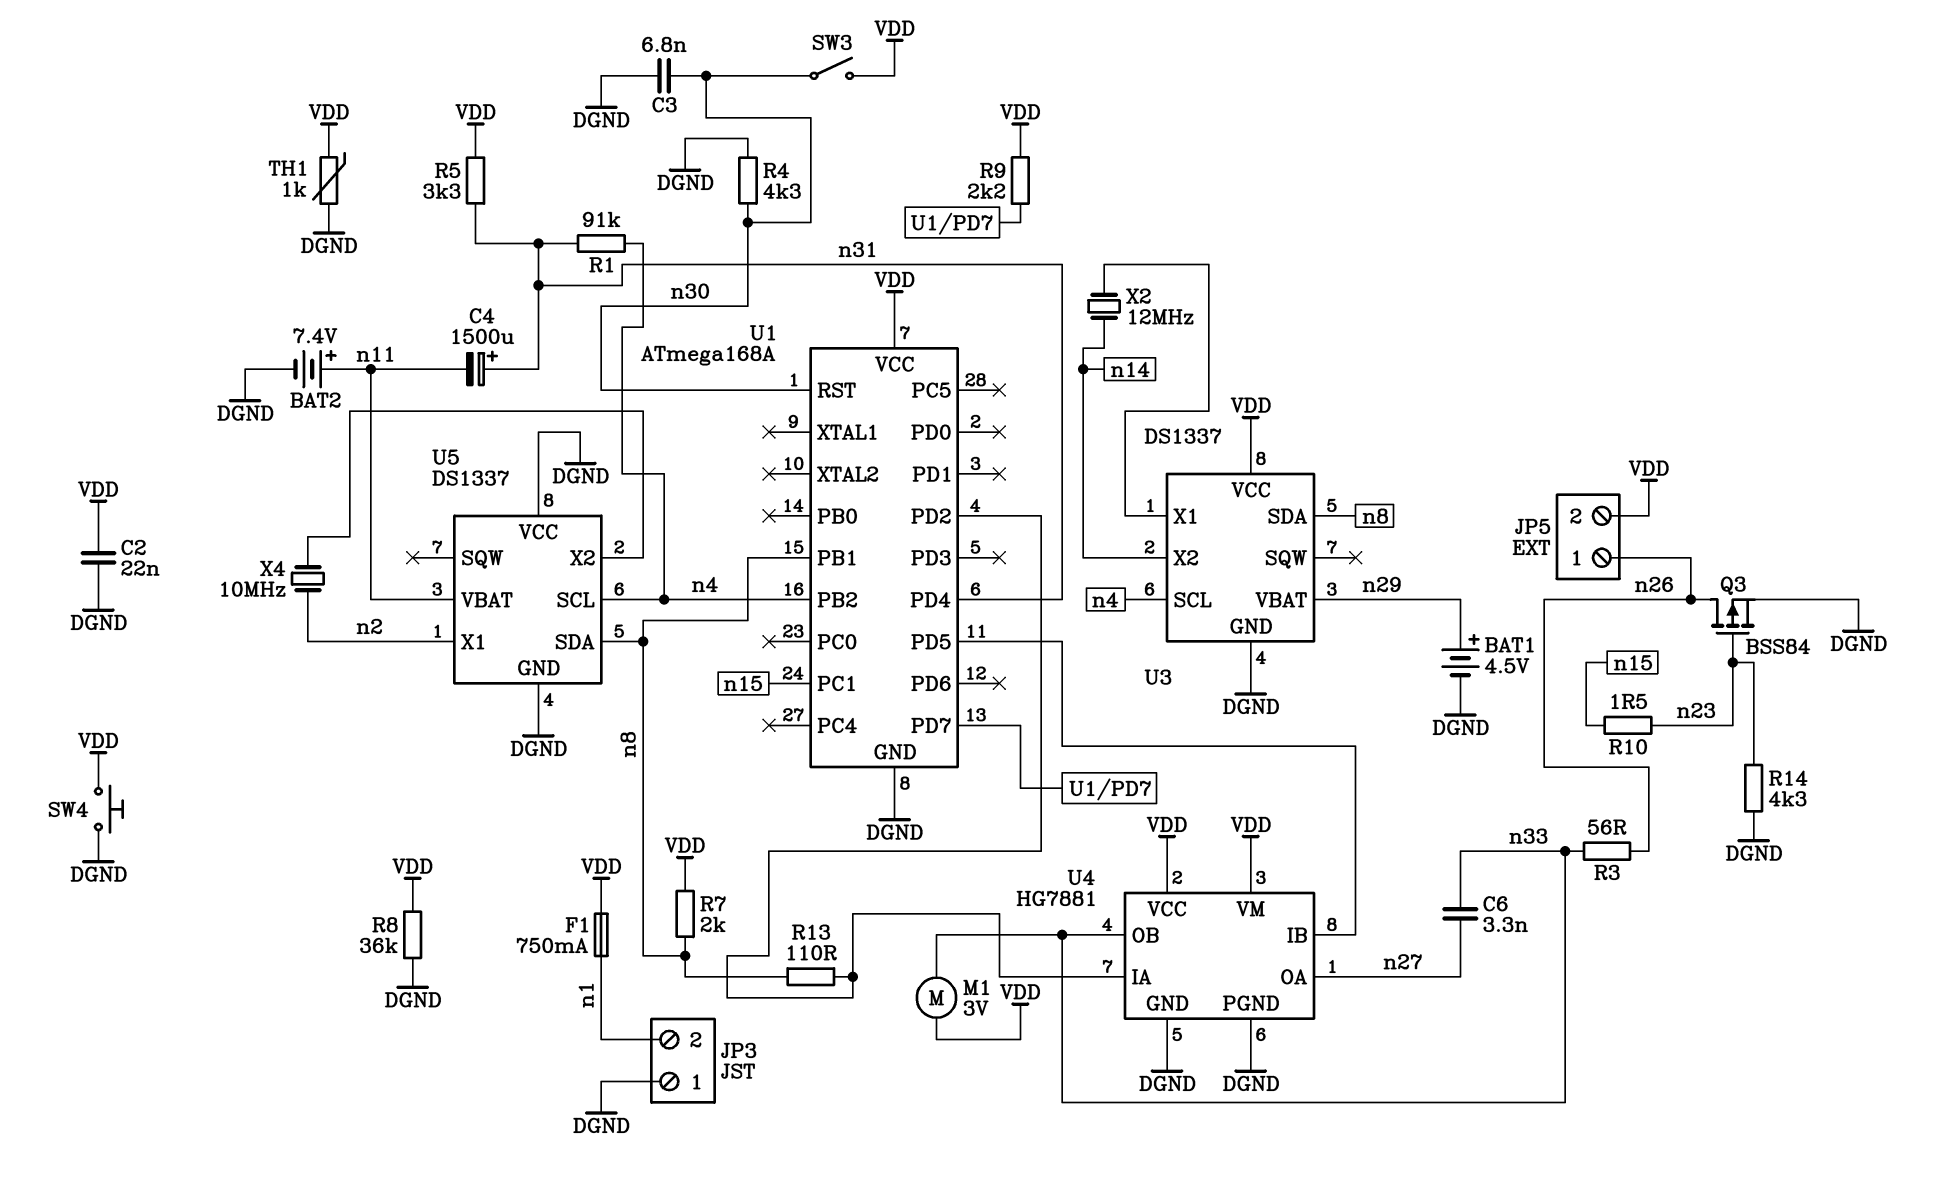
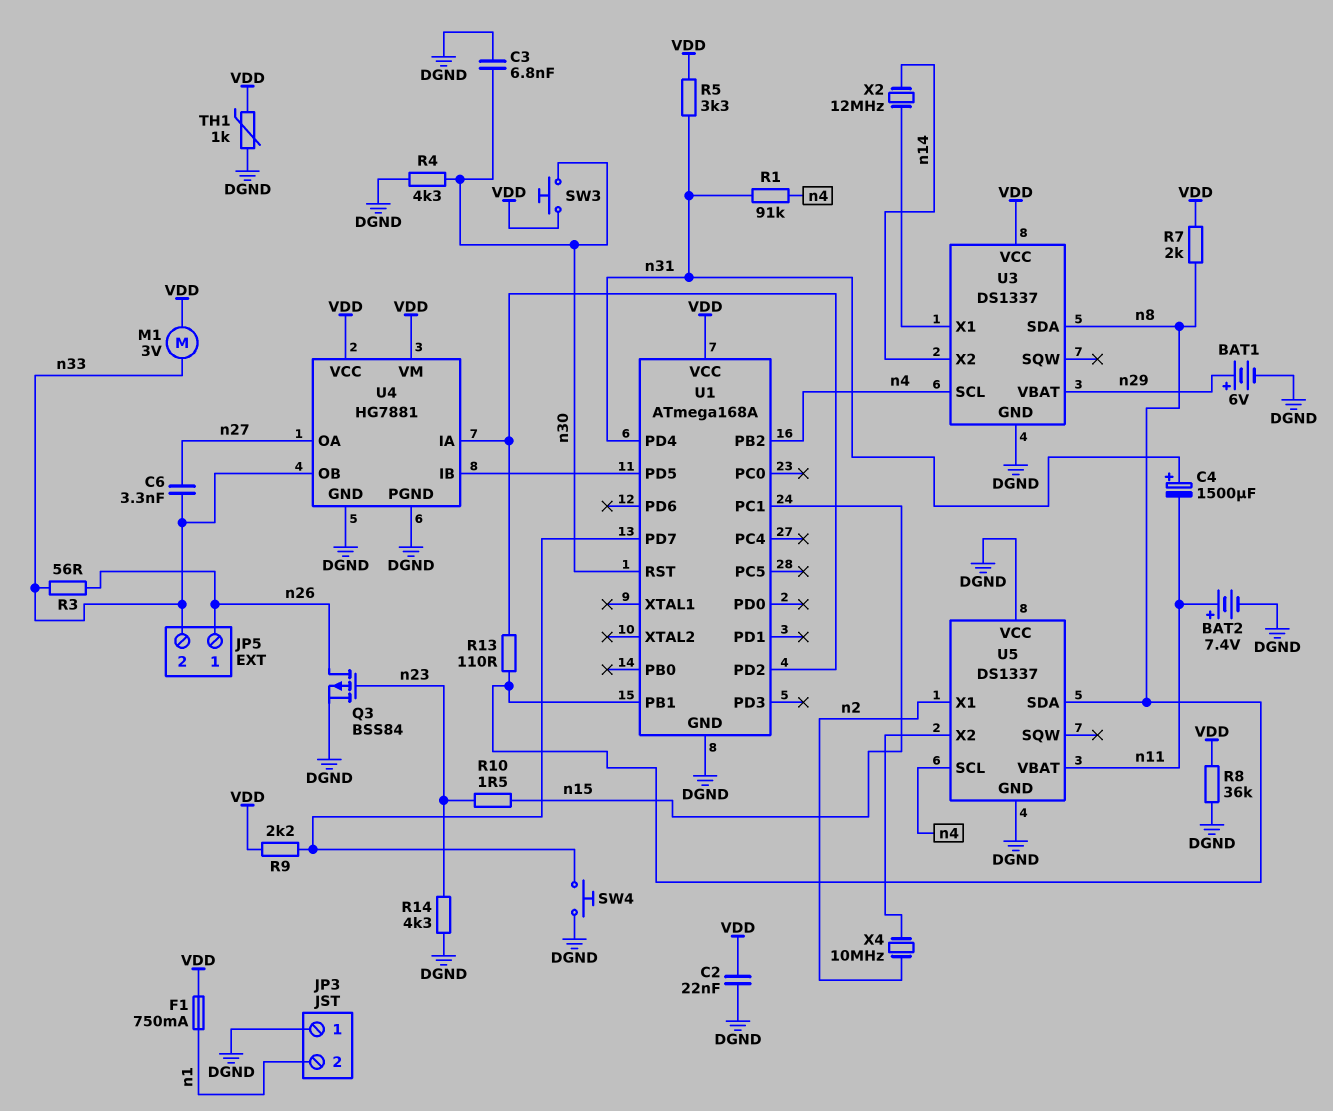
BAT1: 4.5V (plus n29, minus DGND) -> 6V (plus n29, minus DGND)
JP5 pin 2: VDD -> n33
SW3: switch (VDD, n30) -> button (VDD, n30)
SW4: button (DGND, VDD) -> button (DGND, U1/PD7)

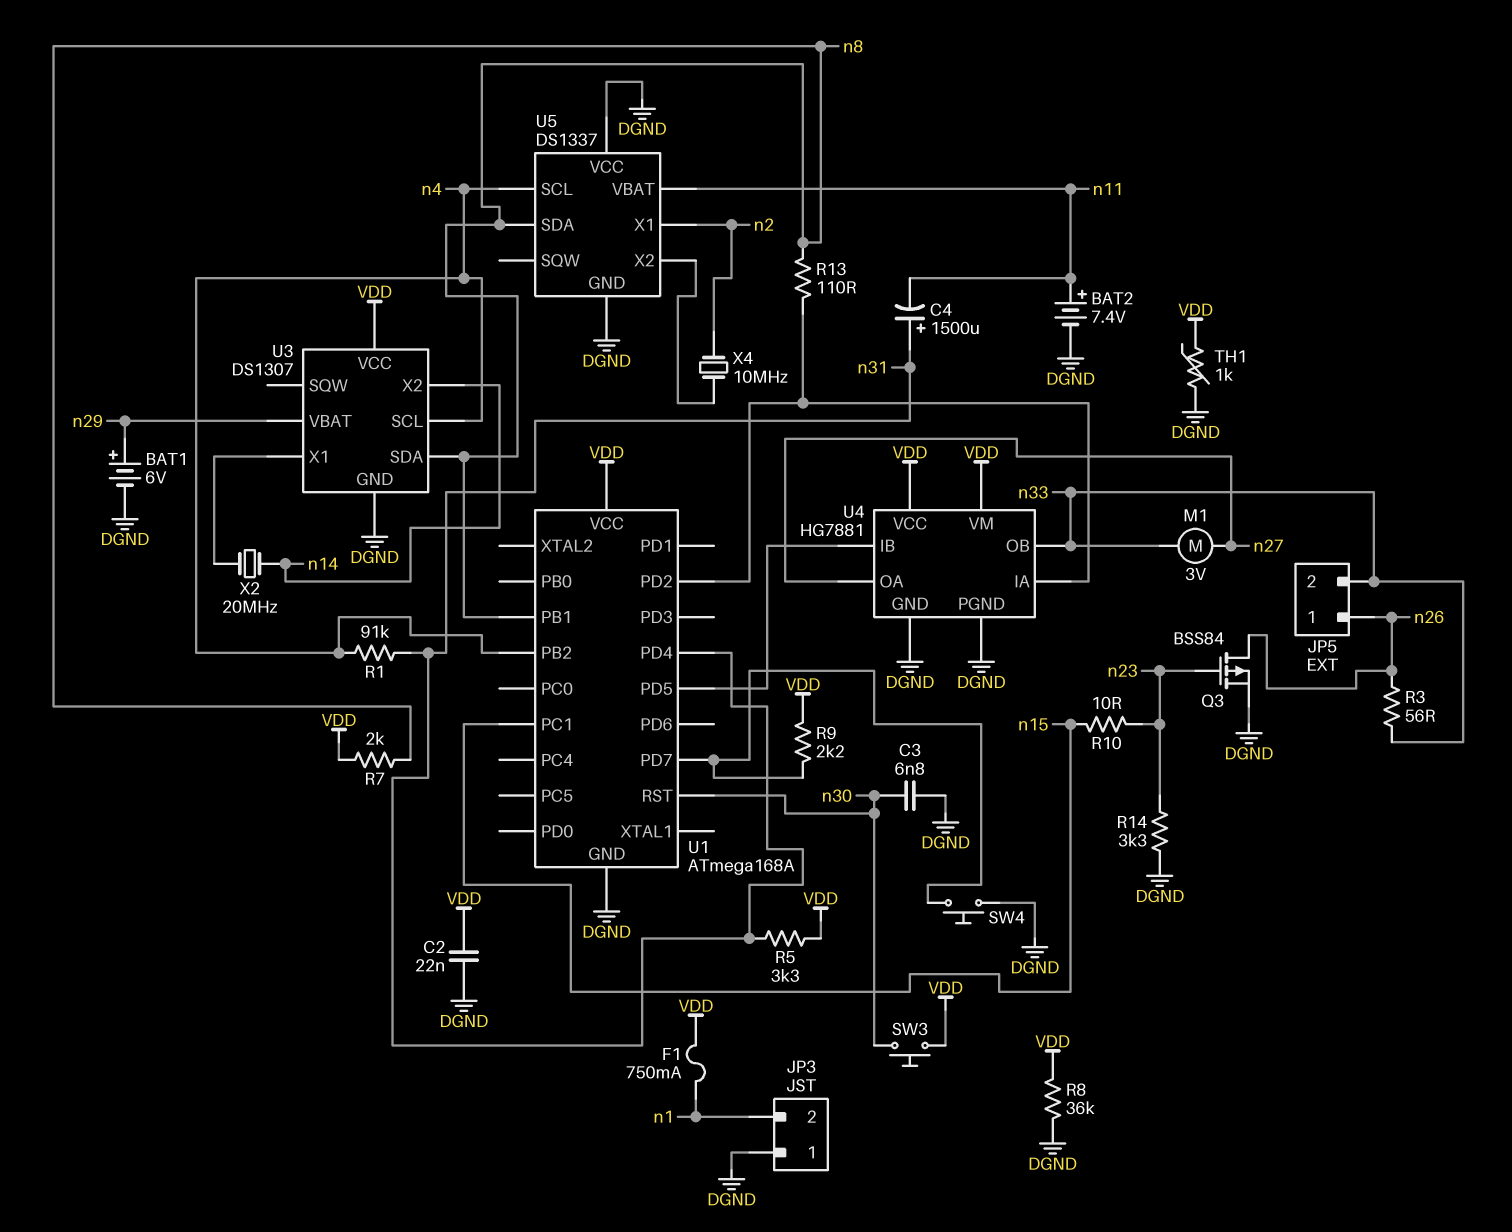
C6: 3.3nF (n27, n33) -> none
M1: motor 3V (VDD, n33) -> motor 3V (n27, n33)
R4: 4.3k (DGND, n30) -> none
R10: 1.5 (n15, n23) -> 10 (n15, n23)
R14: 4.3k (DGND, n23) -> 3.3k (DGND, n23)
U3: DS1337 -> DS1307
X2: 12MHz (U3/X1, n14) -> 20MHz (U3/X1, n14)

